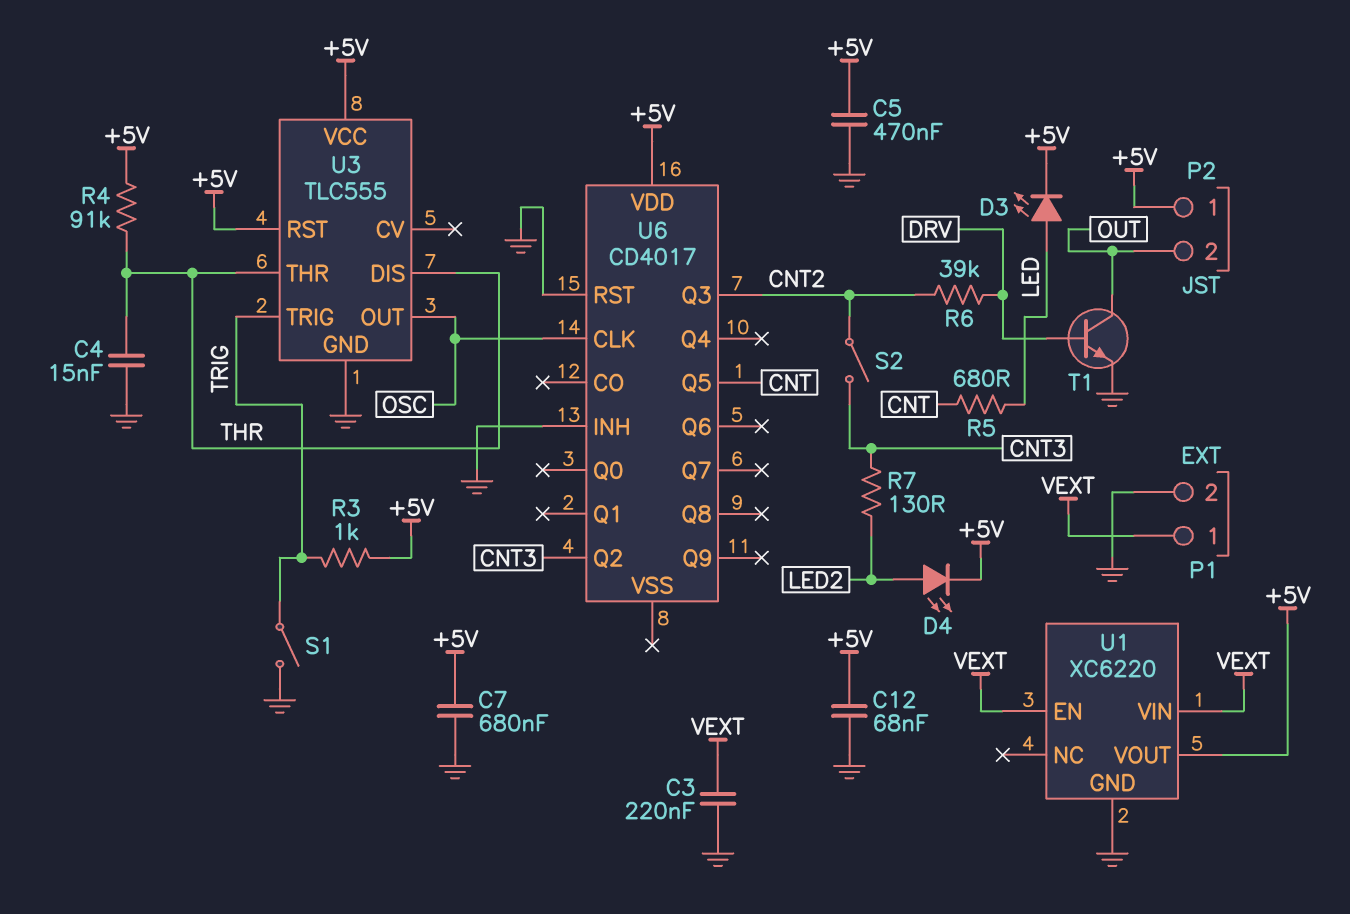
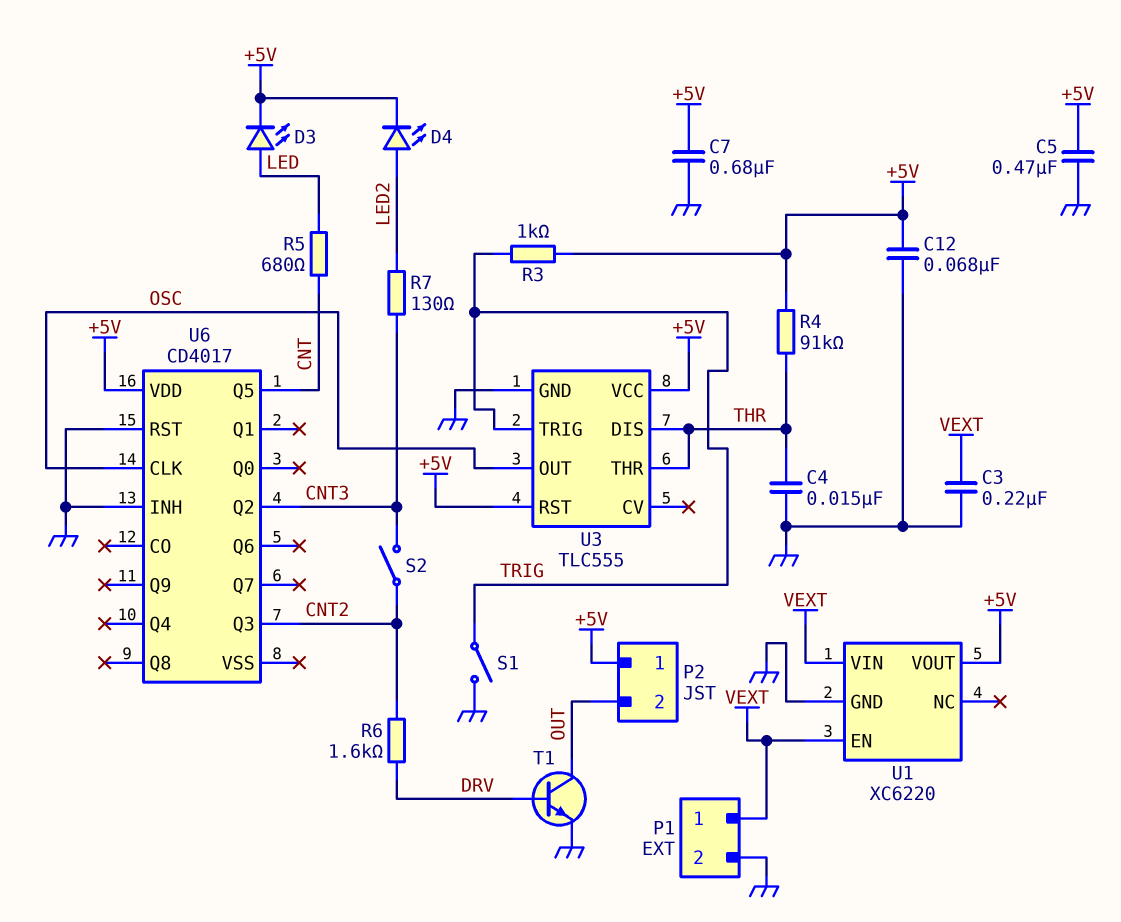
R6: 39k (CNT2, DRV) -> 1.6k (CNT2, DRV)

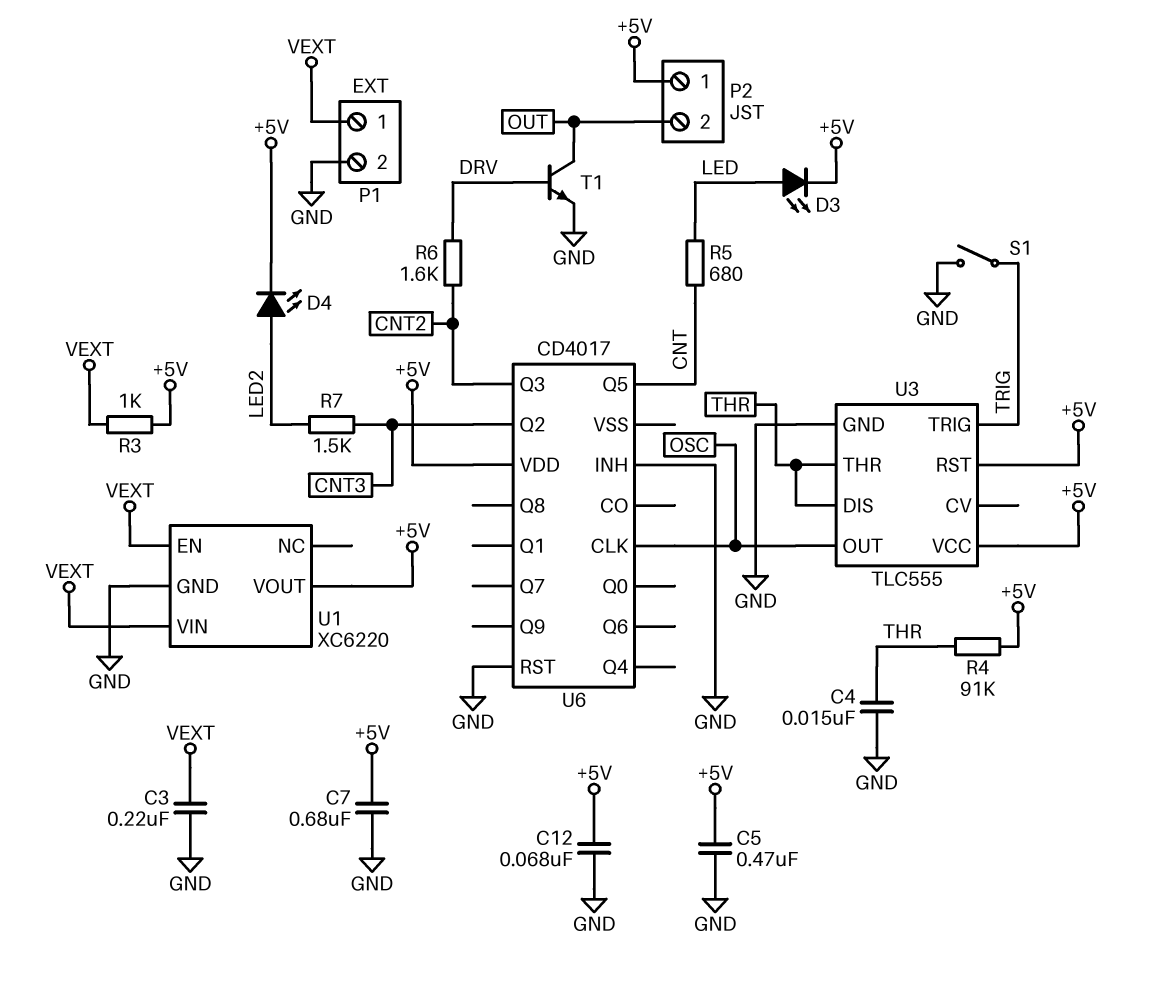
R3: 1k (+5V, TRIG) -> 1k (+5V, VEXT)
R7: 130 (CNT3, LED2) -> 1.5k (CNT3, LED2)
S2: switch (CNT2, CNT3) -> none

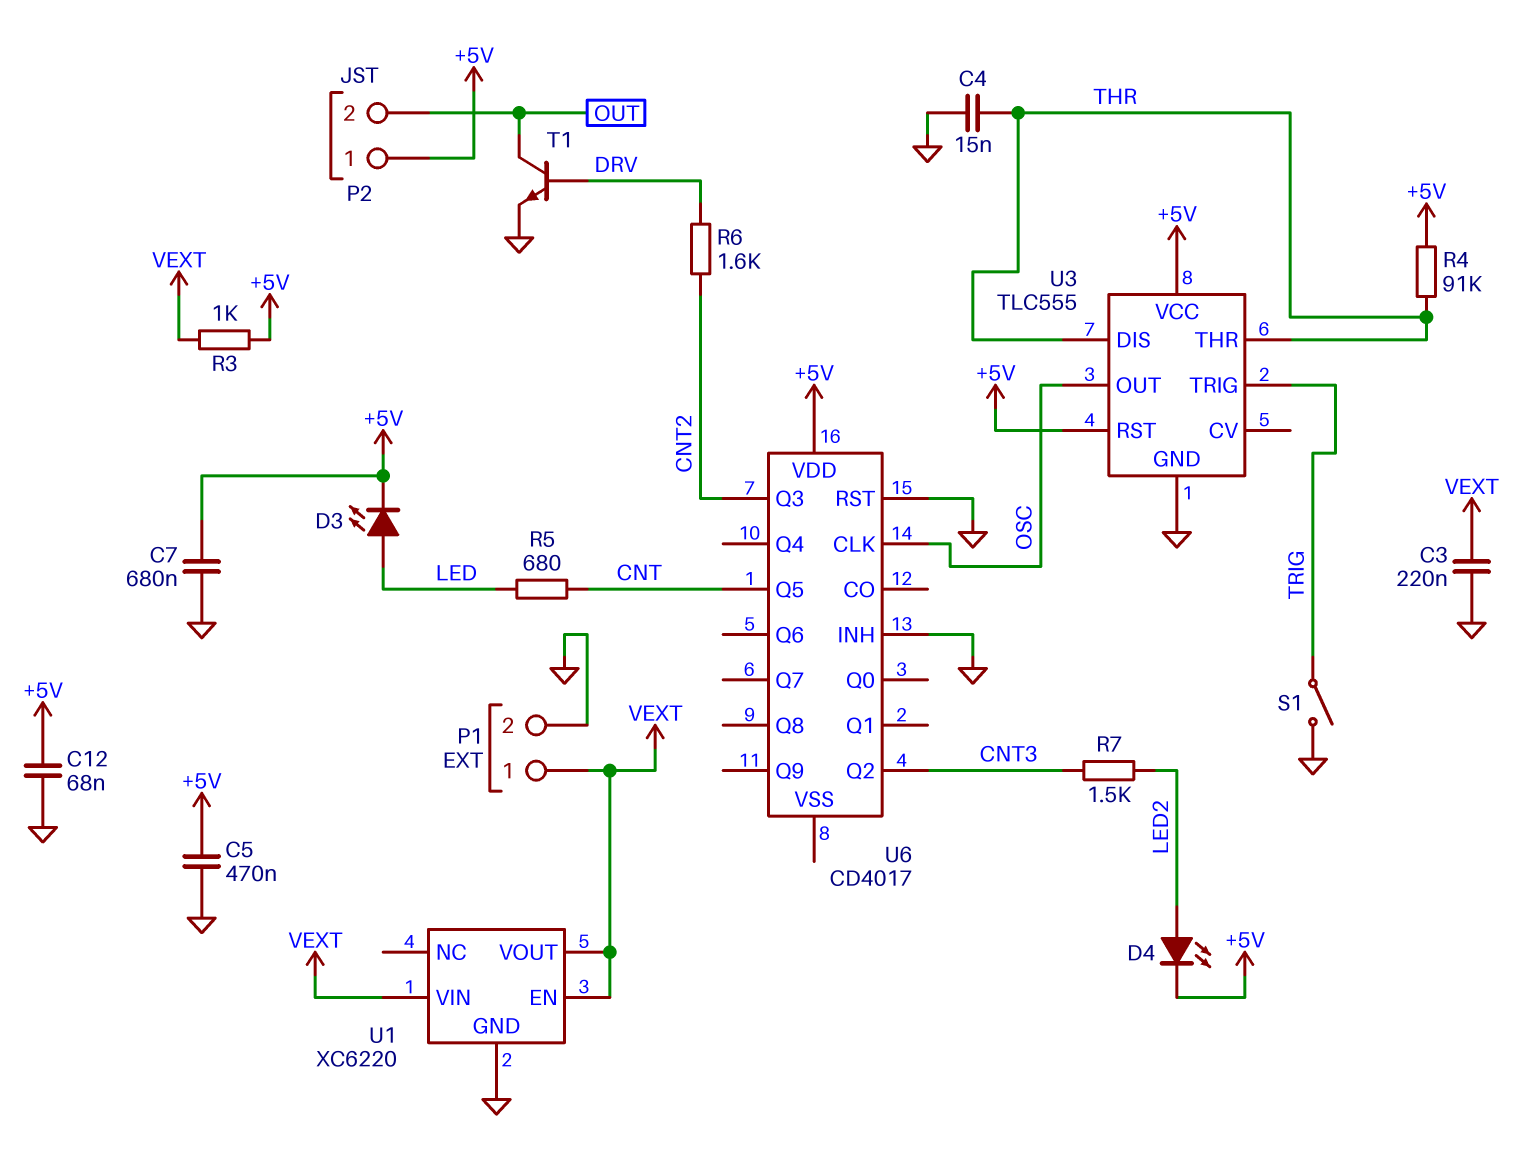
U1 pin VOUT: +5V -> VEXT

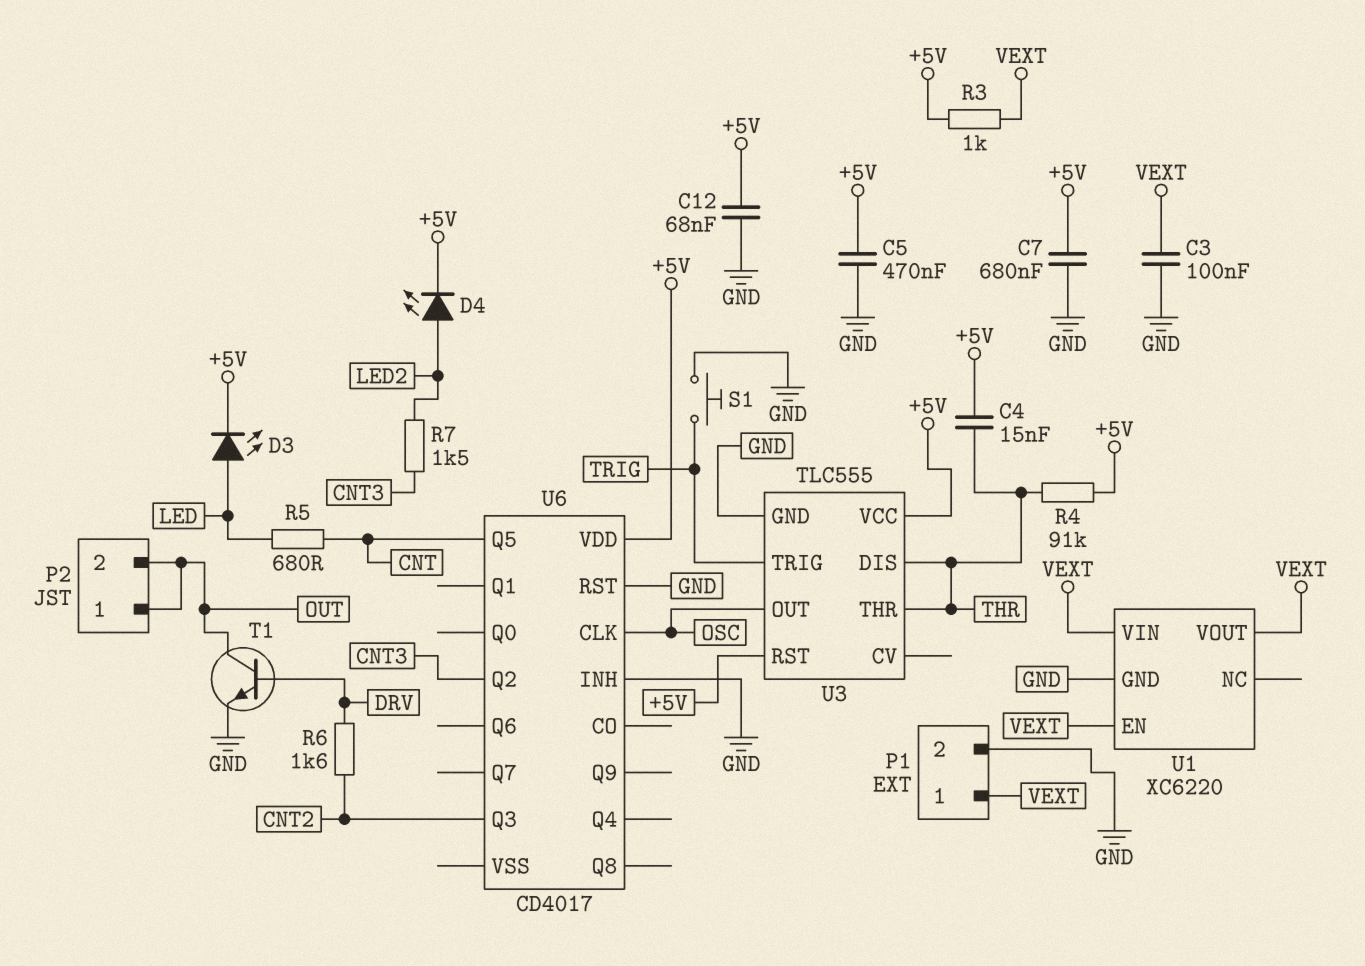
C3: 220nF (GND, VEXT) -> 100nF (GND, VEXT)
C4: 15nF (GND, THR) -> 15nF (+5V, THR)
P2 pin 1: +5V -> OUT
S1: switch (GND, TRIG) -> button (GND, TRIG)

